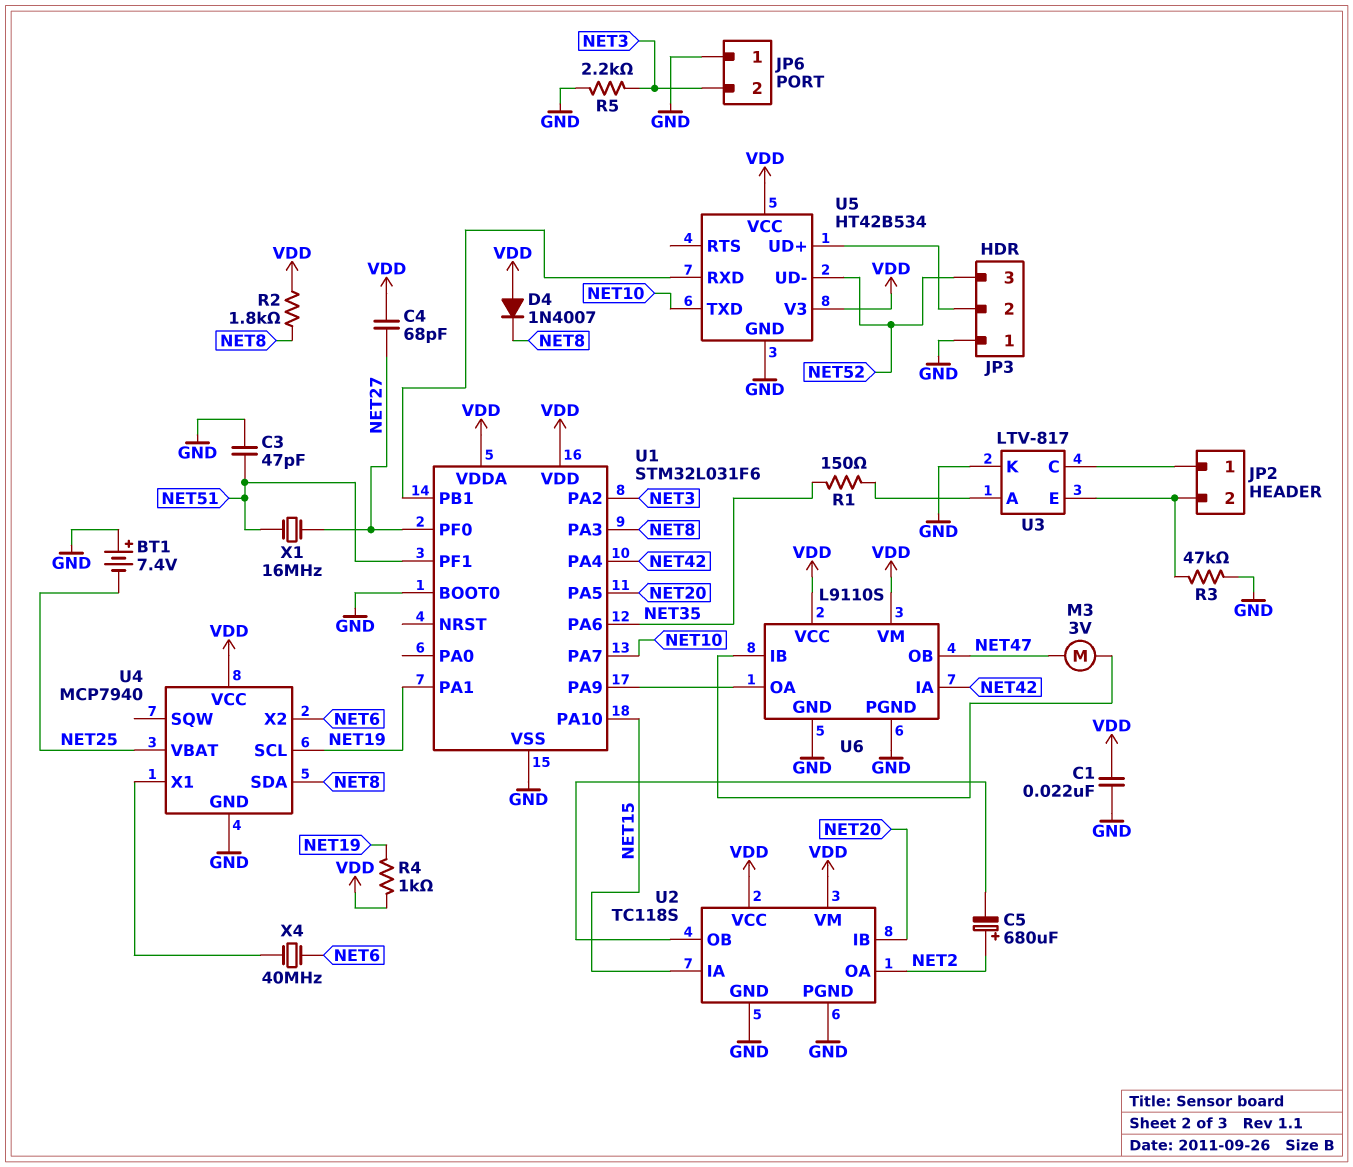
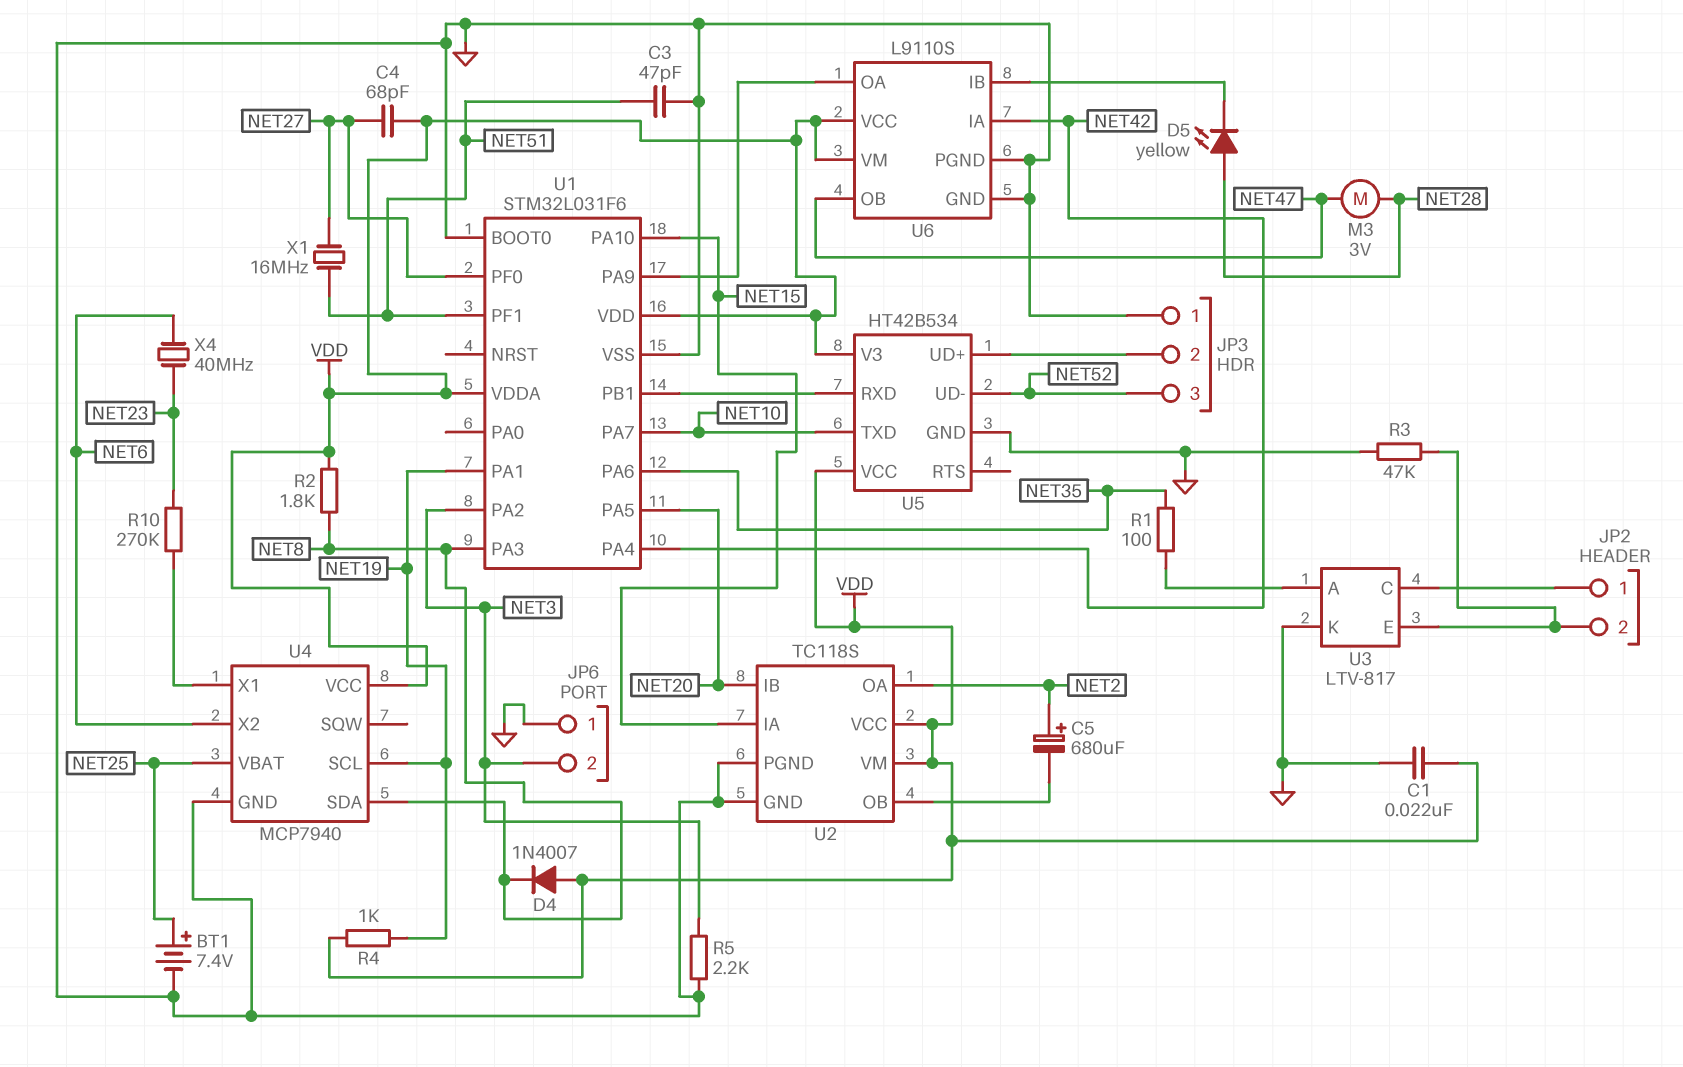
BT1: 7.4V (plus GND, minus NET25) -> 7.4V (plus NET25, minus GND)
D5: none -> LED yellow (A NET28, K U6/IB)
M3: motor 3V (NET47, U6/IB) -> motor 3V (NET28, NET47)
R1: 150 (NET35, U3/A) -> 100 (NET35, U3/A)
R10: none -> 270k (NET23, U4/X1)
X4: 40MHz (NET6, U4/X1) -> 40MHz (NET6, NET23)

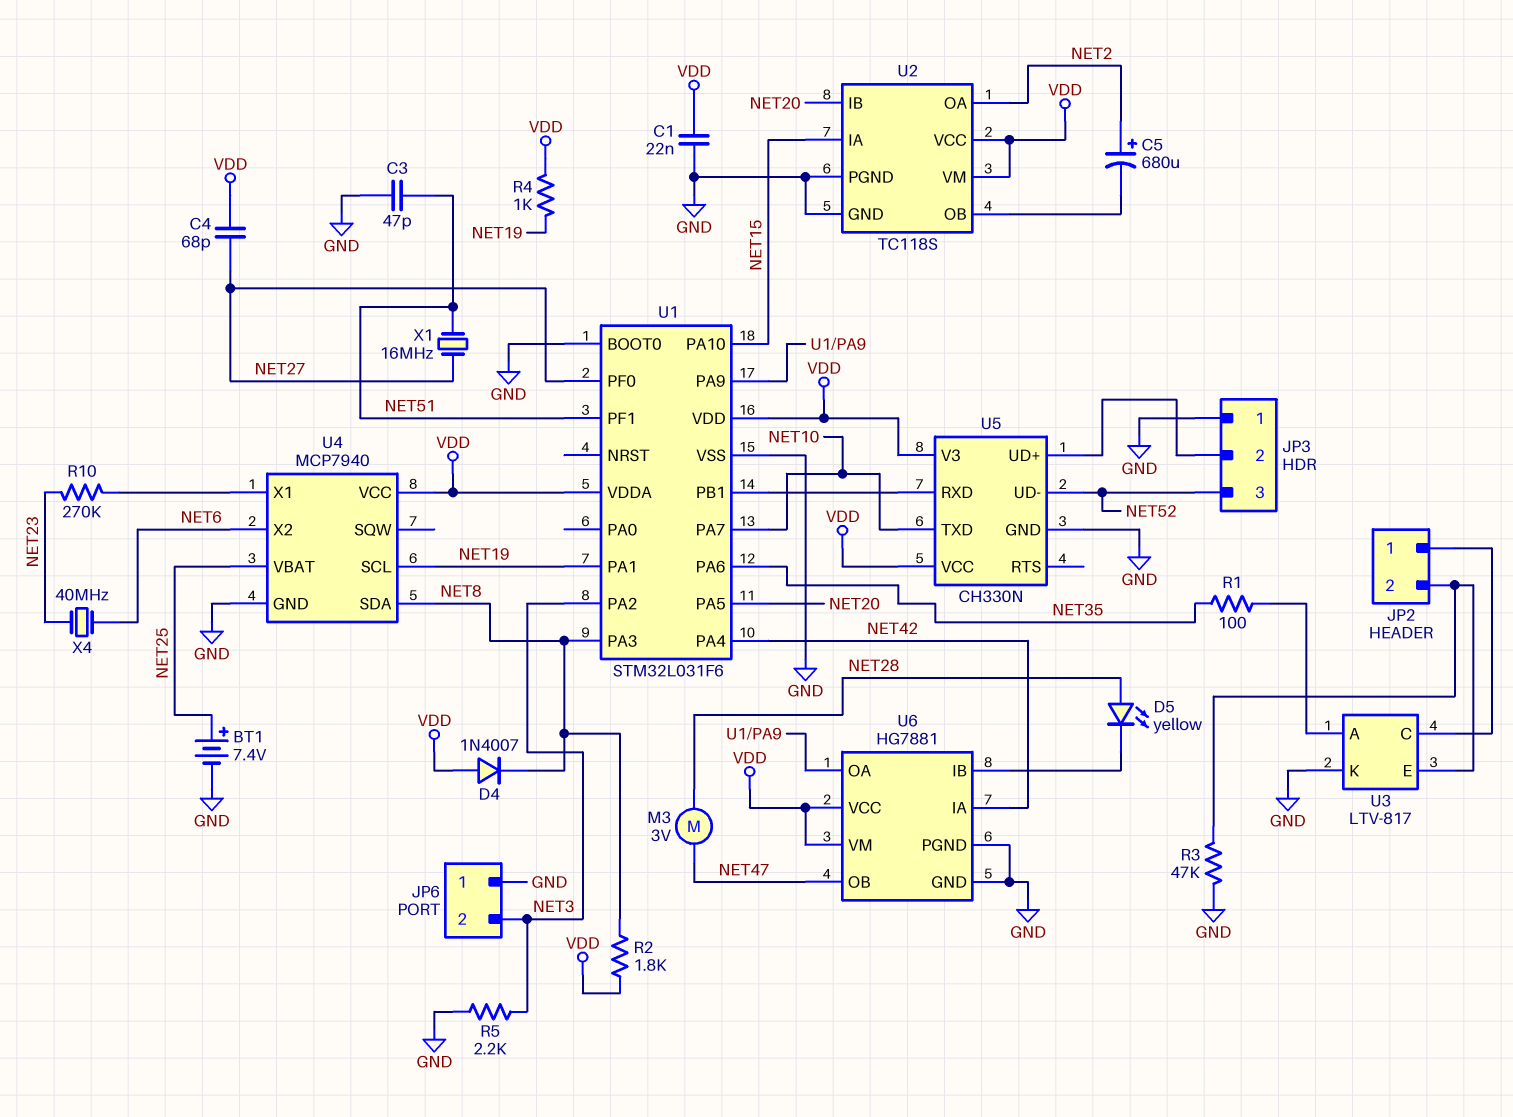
U5: HT42B534 -> CH330N
U6: L9110S -> HG7881

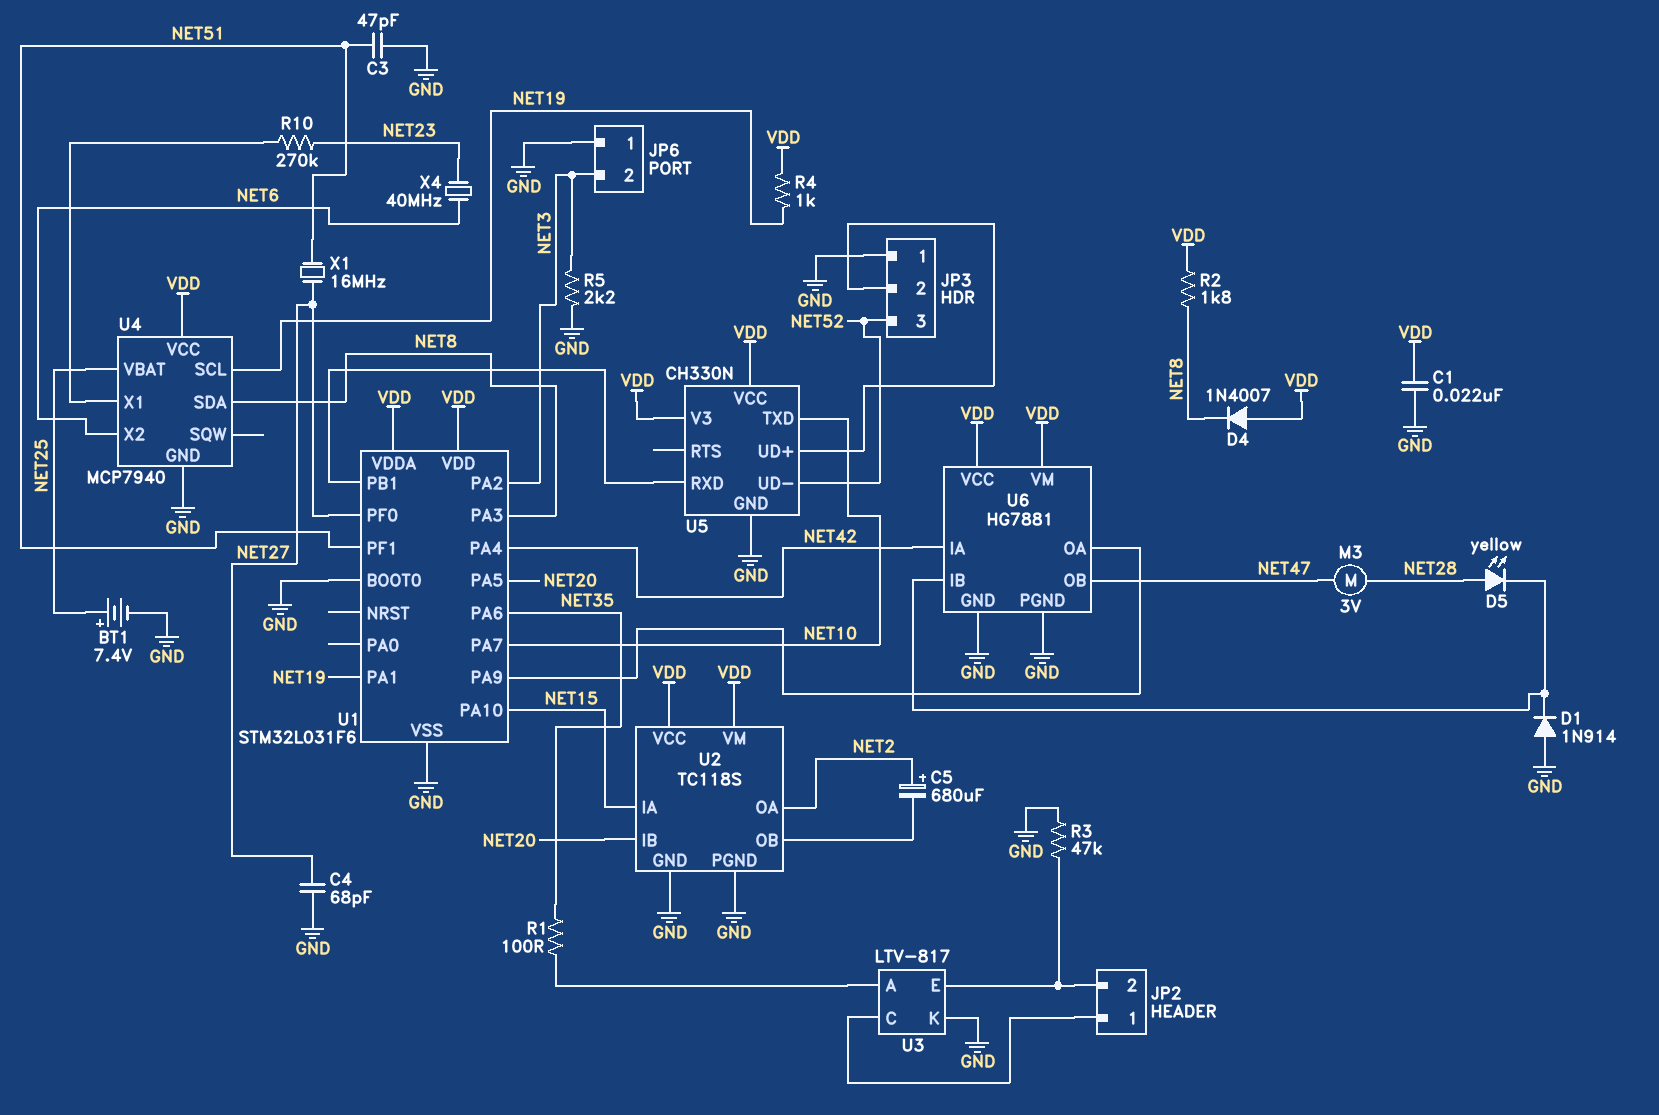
C4: 68pF (NET27, VDD) -> 68pF (GND, NET27)
D1: none -> diode 1N914 (A GND, K U6/IB)

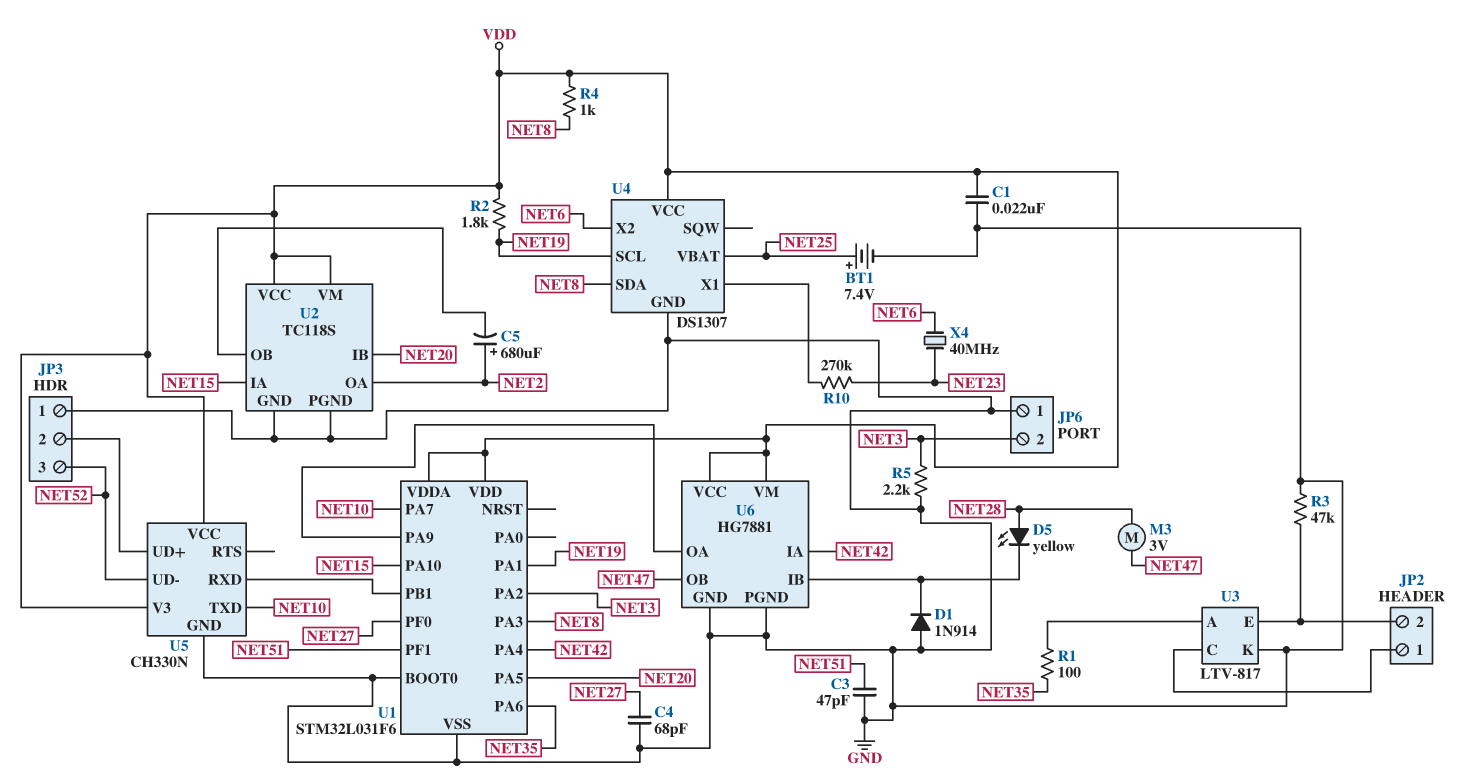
D4: diode 1N4007 (A VDD, K NET8) -> none
R2: 1.8k (NET8, VDD) -> 1.8k (NET19, VDD)
R4: 1k (NET19, VDD) -> 1k (NET8, VDD)
U4: MCP7940 -> DS1307
X1: 16MHz (NET27, NET51) -> none

